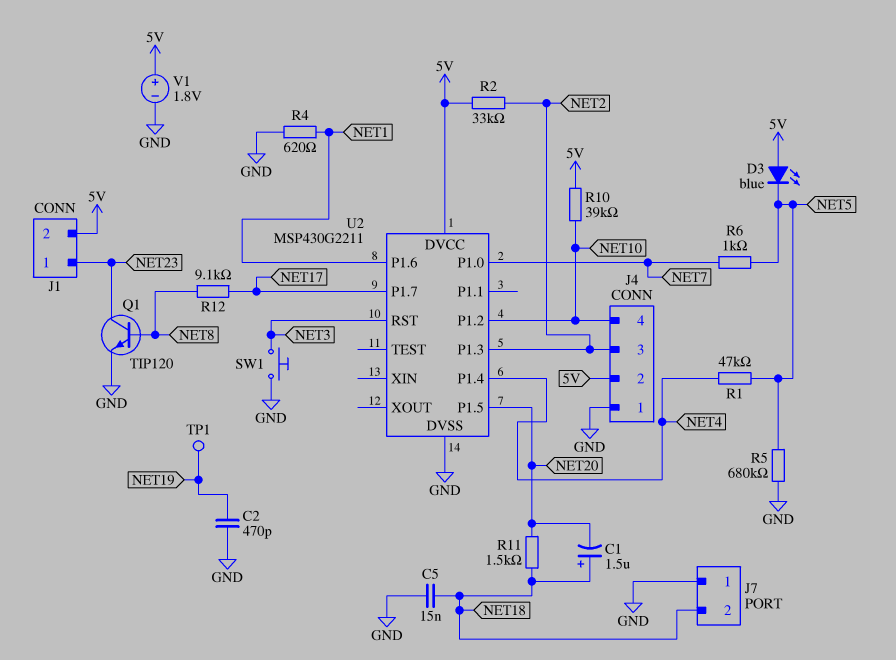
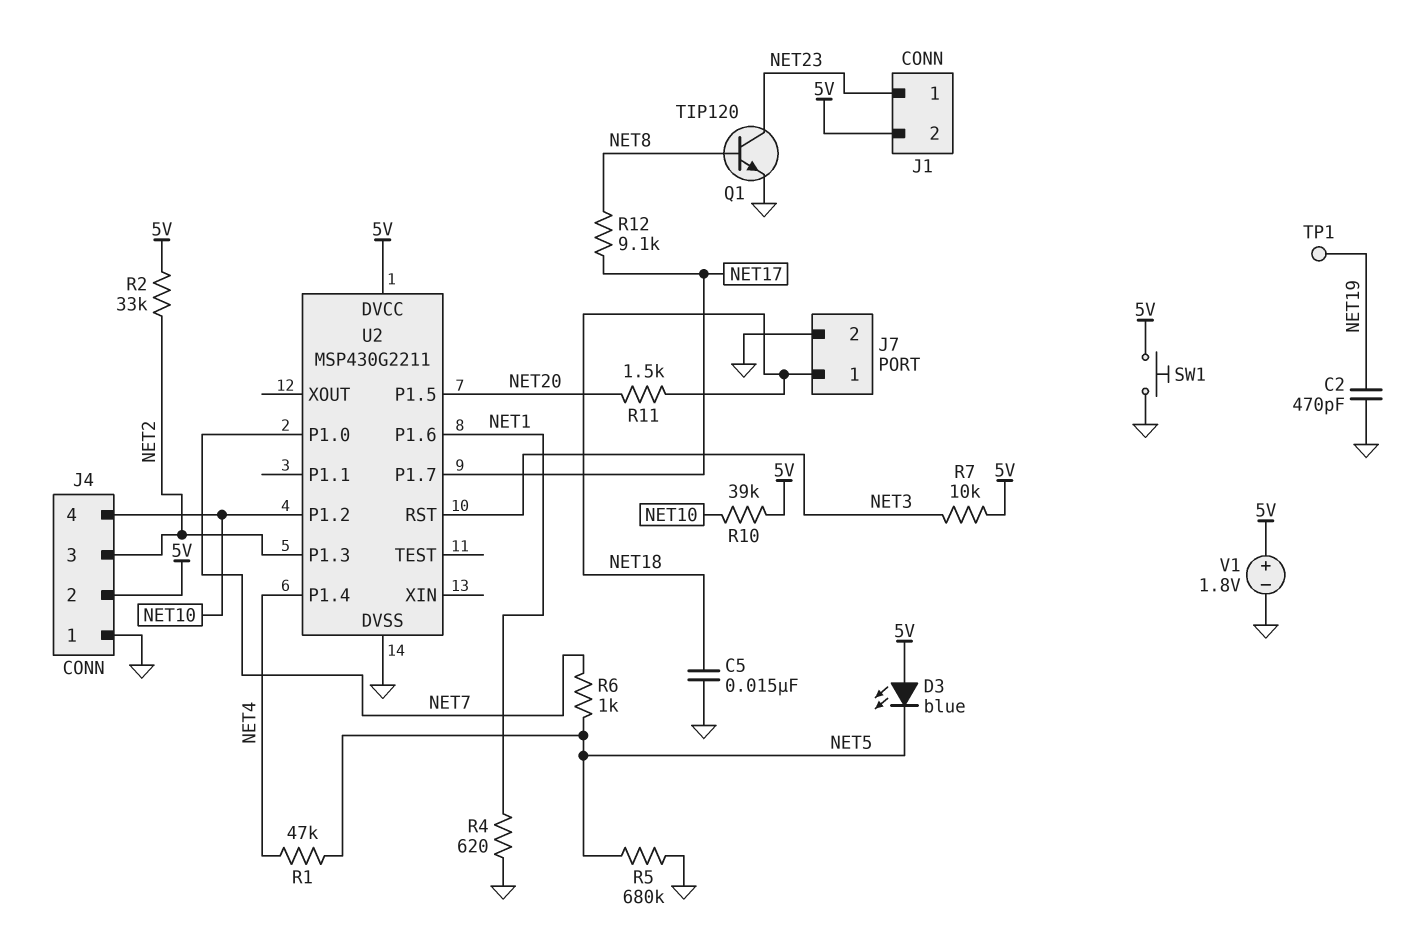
C1: 1.5uF (plus NET18, minus NET20) -> none
J7 pin 1: GND -> NET18
J7 pin 2: NET18 -> GND
R7: none -> 10k (5V, NET3)
SW1: button (GND, NET3) -> button (5V, GND)

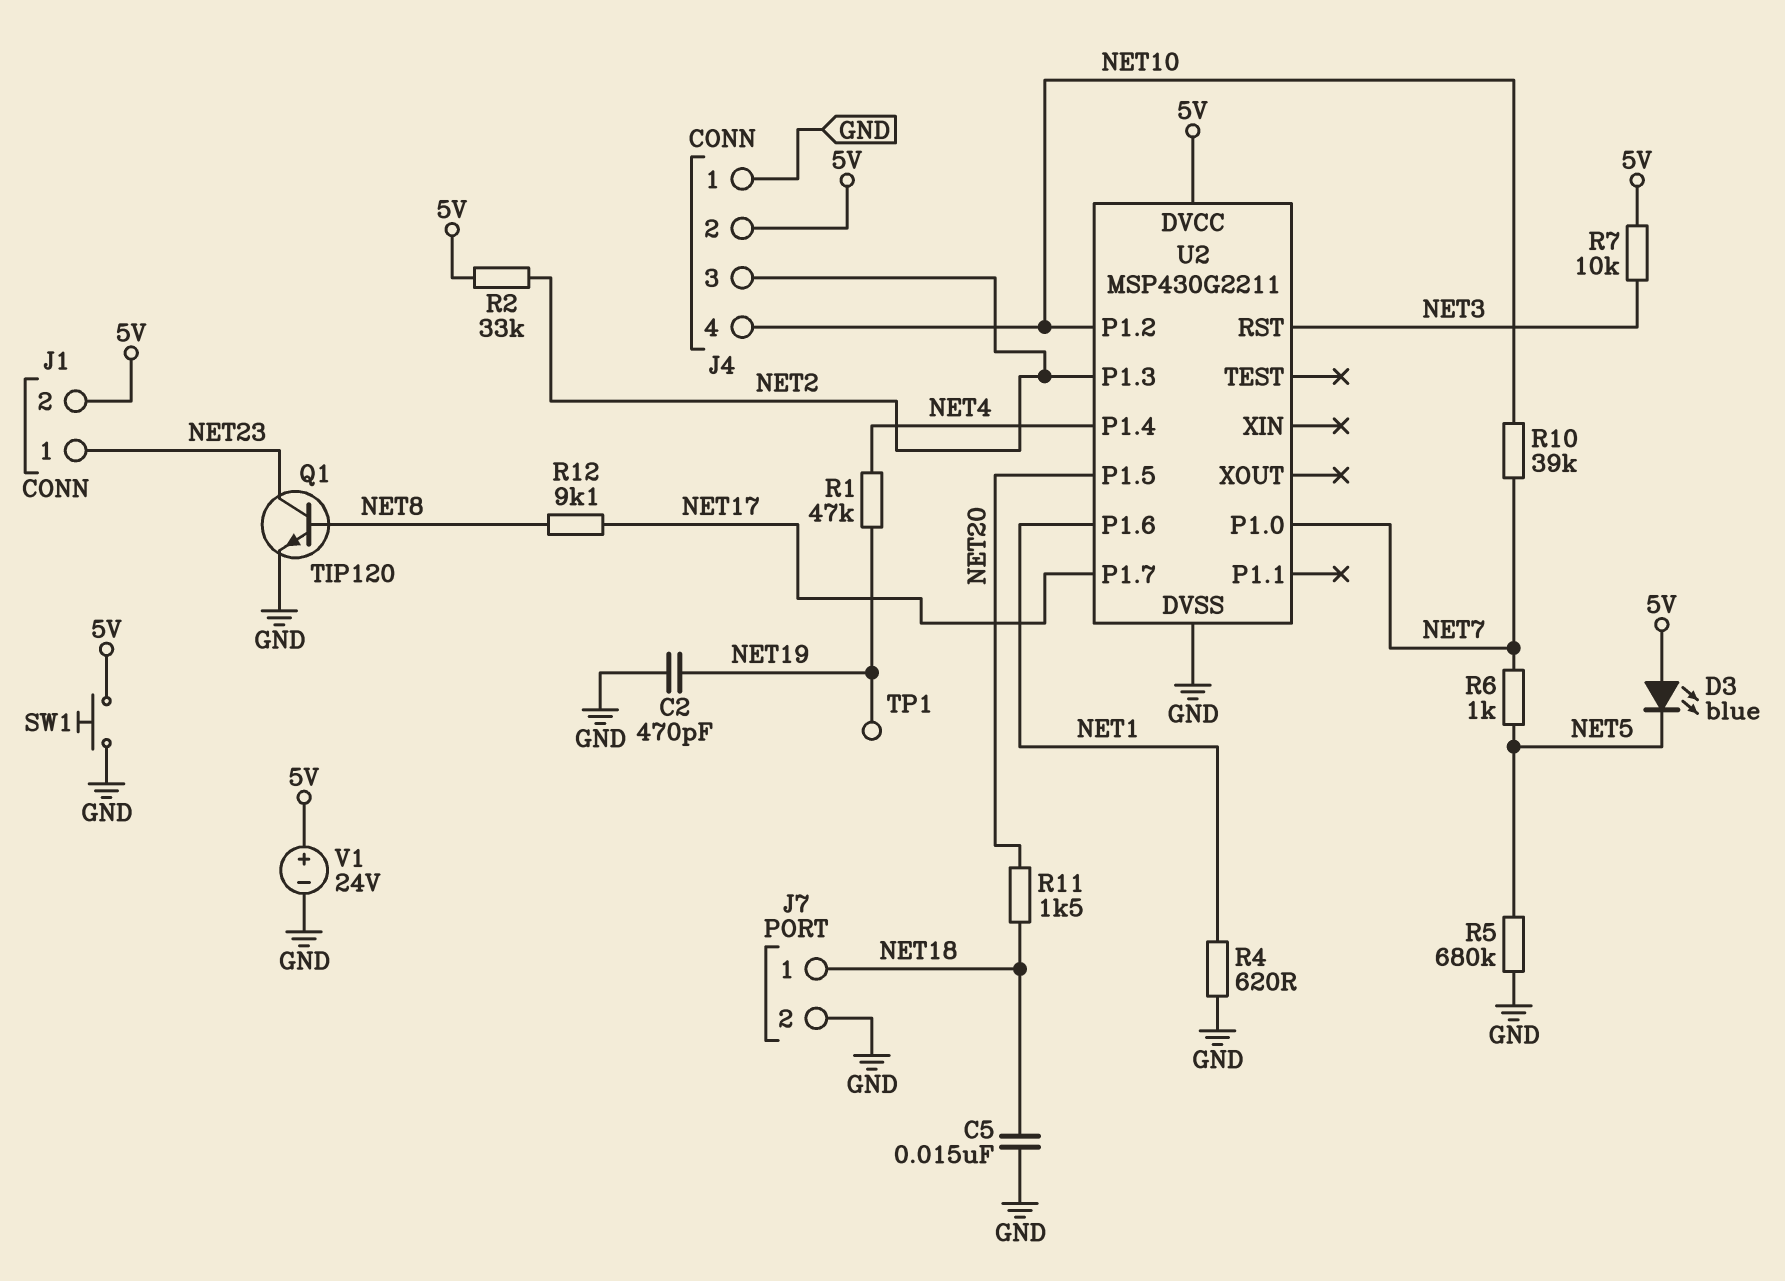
R1: 47k (NET4, NET5) -> 47k (NET4, NET19)
R10: 39k (5V, NET10) -> 39k (NET7, NET10)
V1: 1.8V (plus 5V, minus GND) -> 24V (plus 5V, minus GND)

